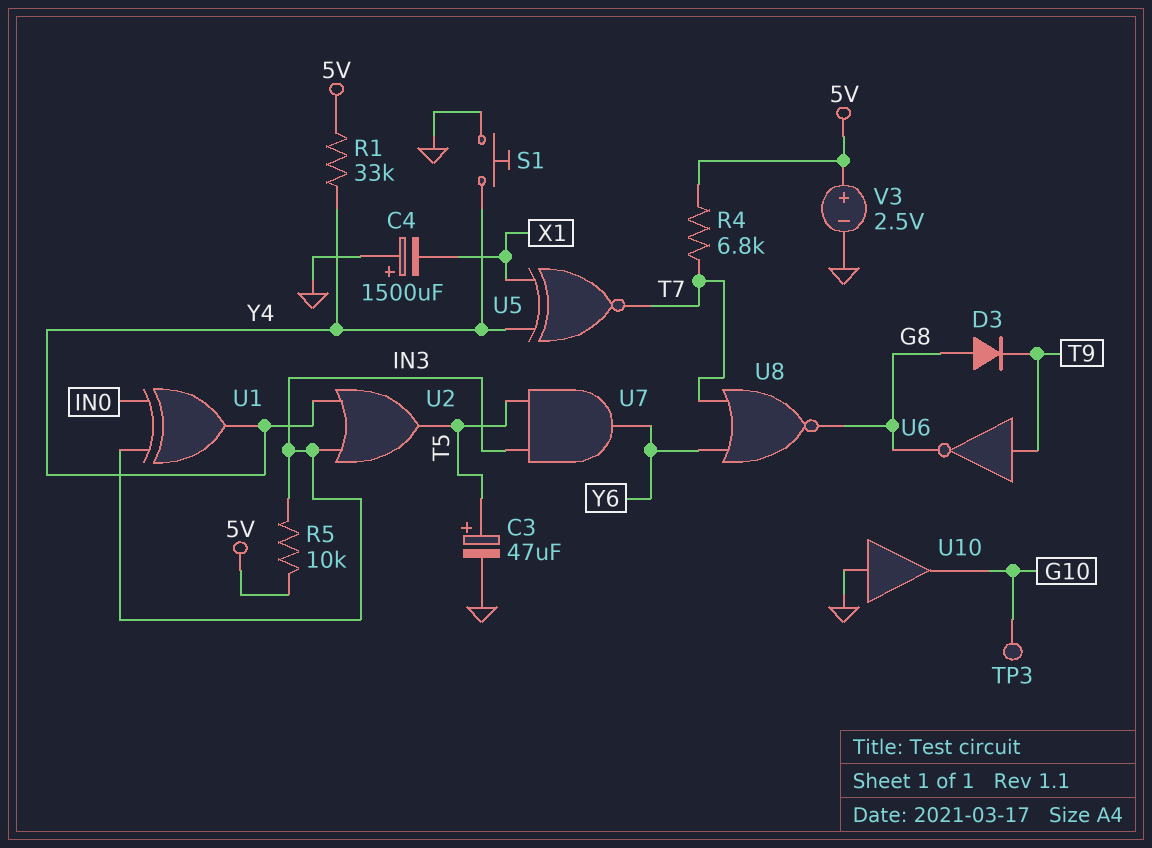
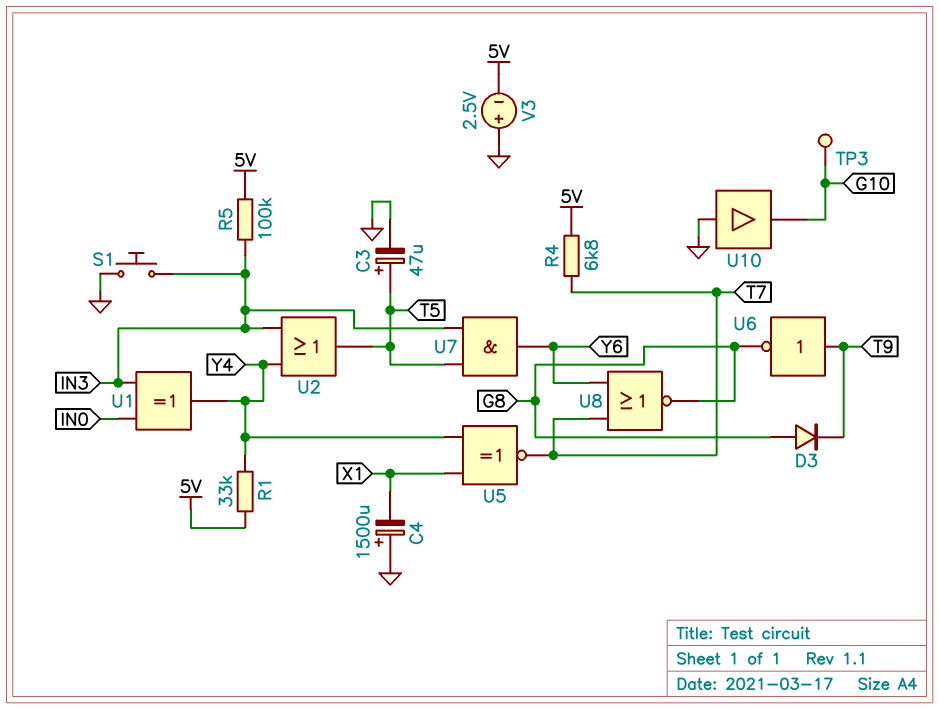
R5: 10k (5V, IN3) -> 100k (5V, IN3)
S1: button (GND, Y4) -> button (GND, IN3)
V3: 2.5V (plus 5V, minus GND) -> 2.5V (plus GND, minus 5V)

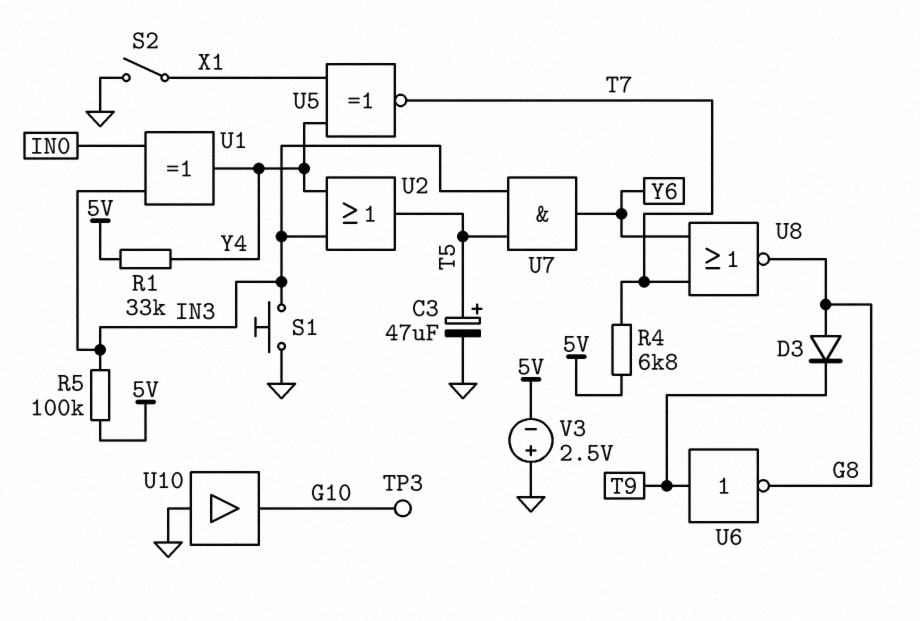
C4: 1500uF (plus GND, minus X1) -> none
S2: none -> switch (GND, X1)

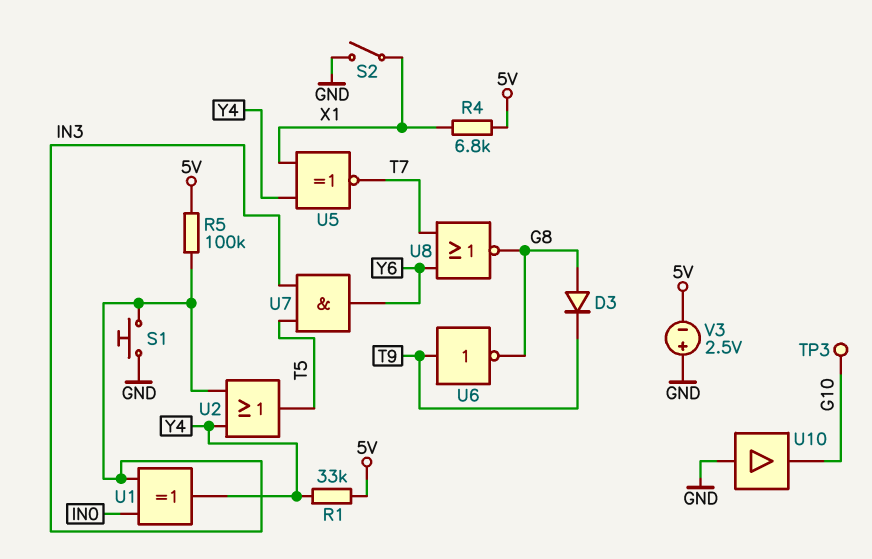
C3: 47uF (plus T5, minus GND) -> none
R4: 6.8k (5V, T7) -> 6.8k (5V, X1)

